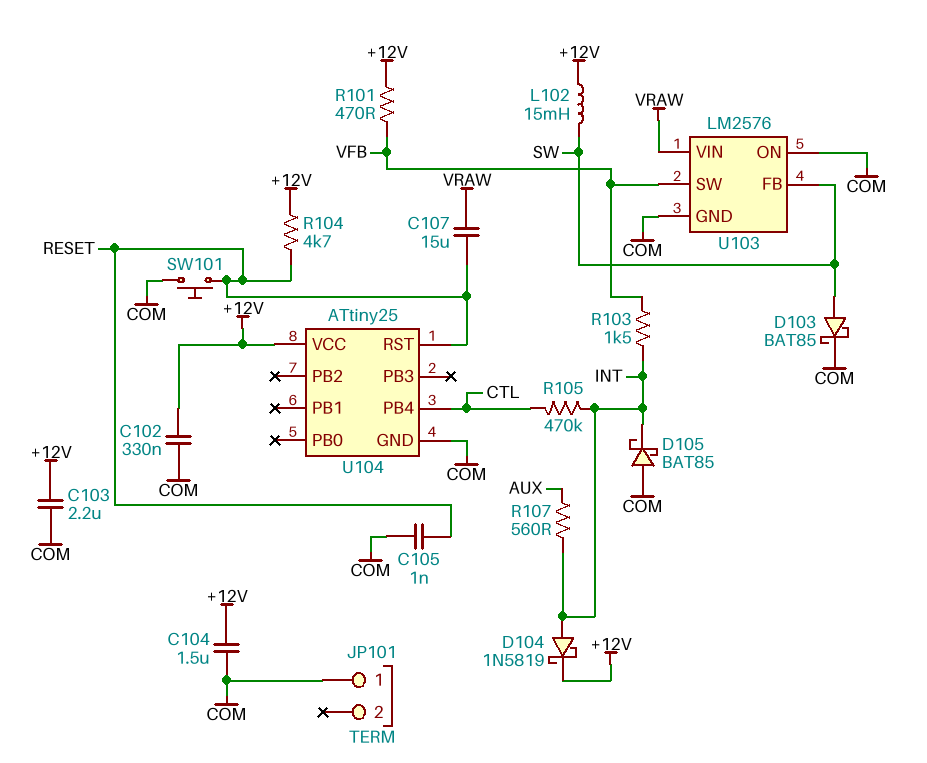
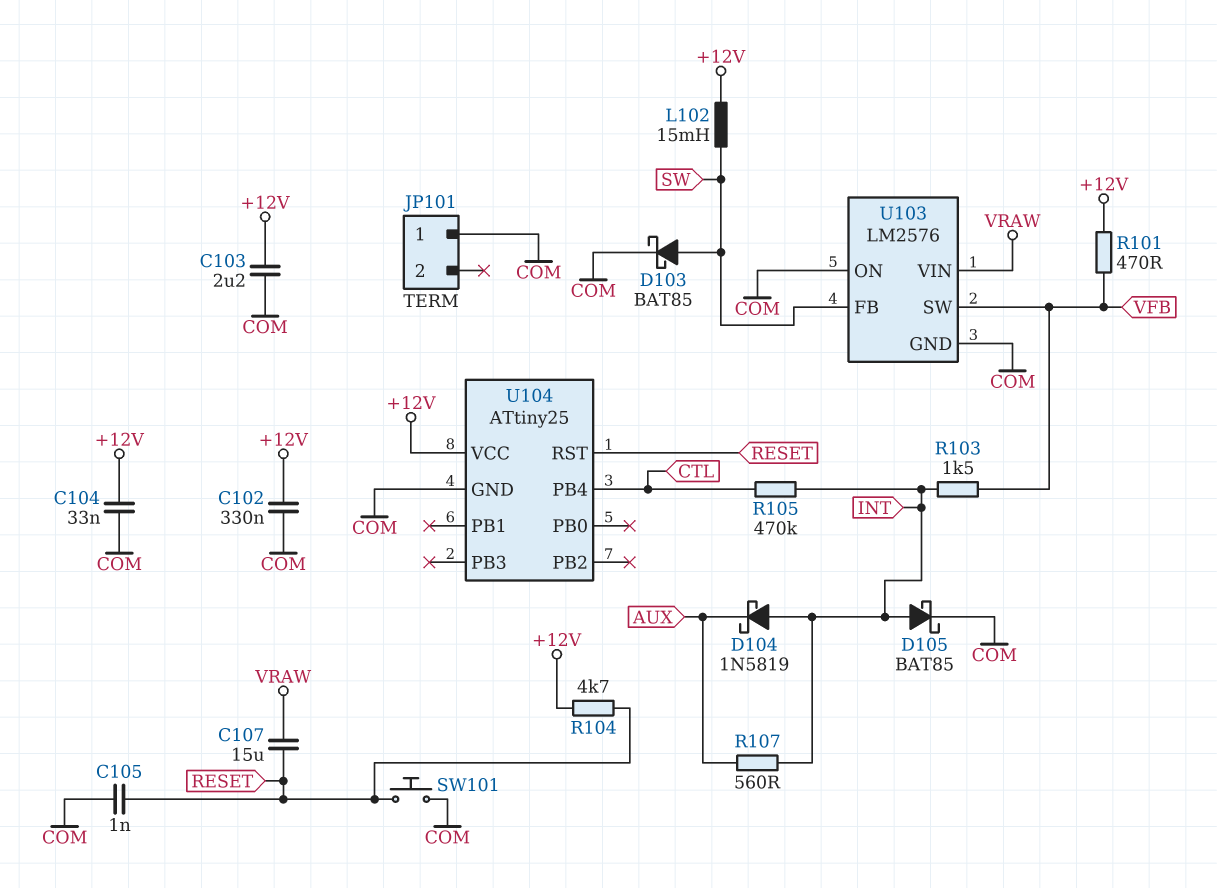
C104: 1.5uF (+12V, COM) -> 33nF (+12V, COM)
D104: schottky 1N5819 (A INT, K +12V) -> schottky 1N5819 (A INT, K AUX)
D105: schottky BAT85 (A COM, K INT) -> schottky BAT85 (A INT, K COM)

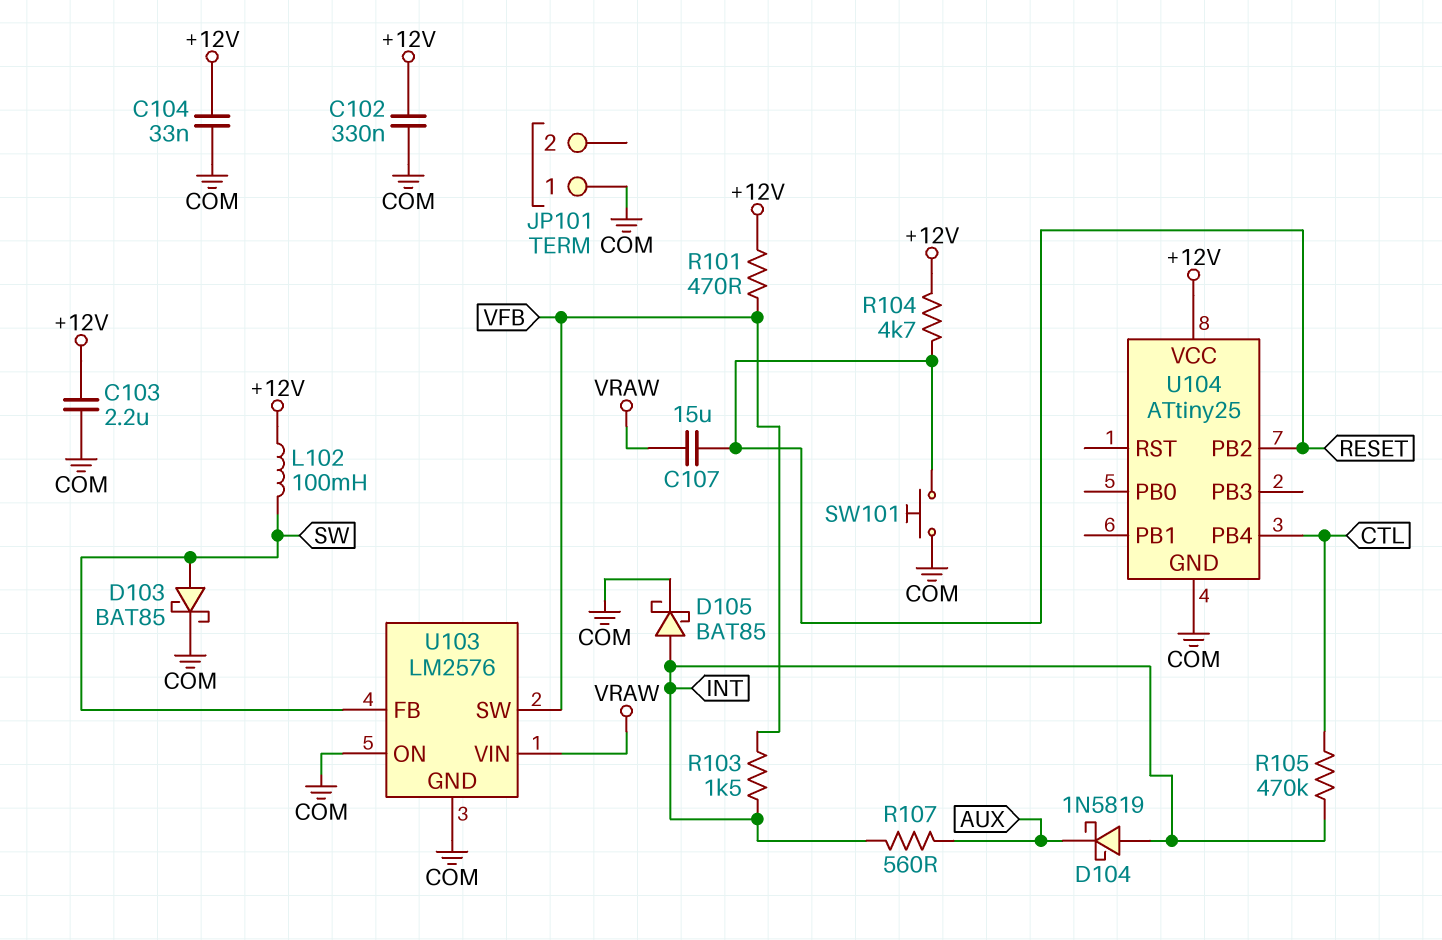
C105: 1nF (COM, RESET) -> none
L102: 15mH (+12V, SW) -> 100mH (+12V, SW)
U104 pin PB2: none -> RESET
U104 pin RST: RESET -> none

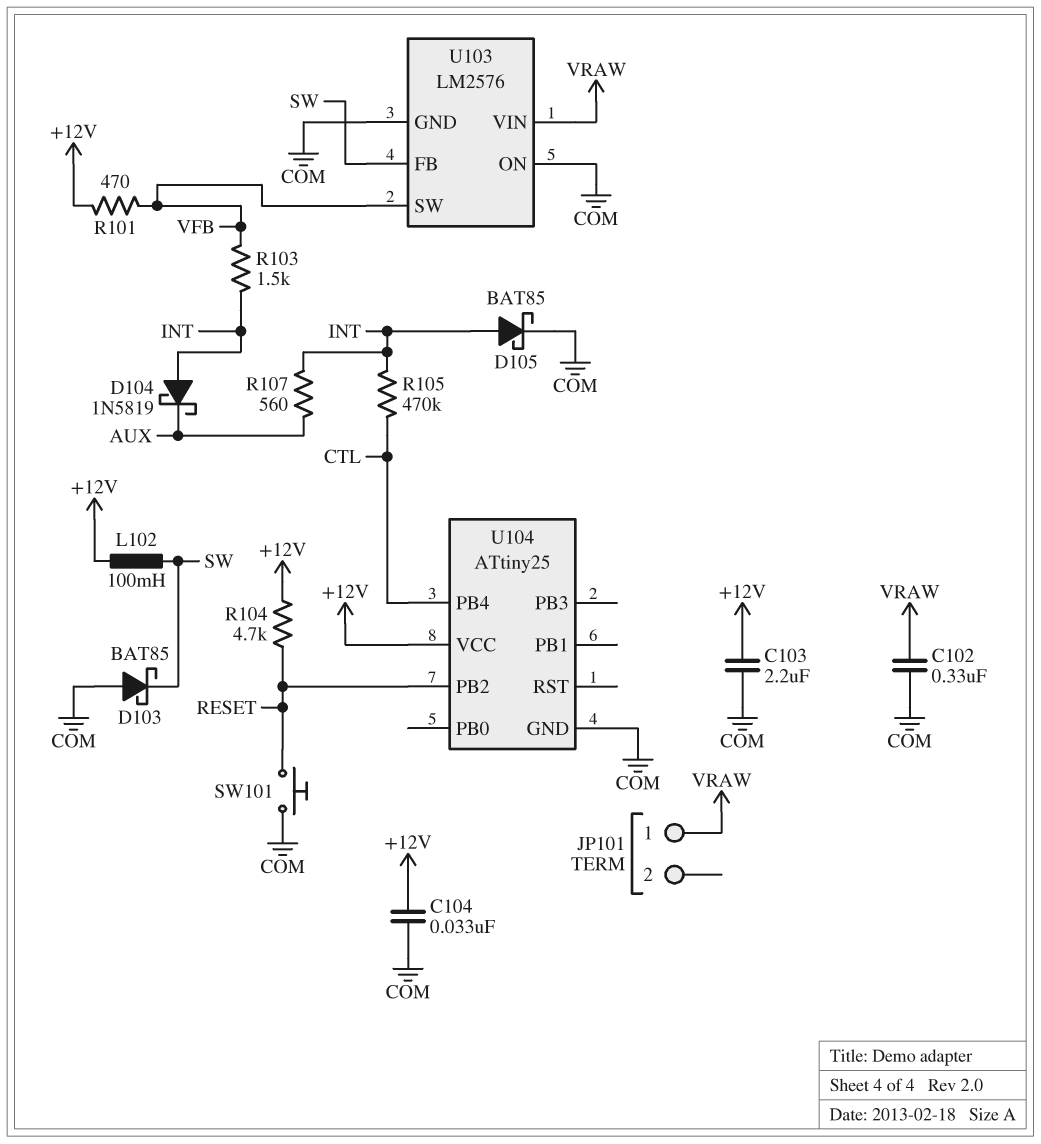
C102: 330nF (+12V, COM) -> 330nF (COM, VRAW)
C107: 15uF (RESET, VRAW) -> none
D103: schottky BAT85 (A SW, K COM) -> schottky BAT85 (A COM, K SW)
JP101 pin 1: COM -> VRAW

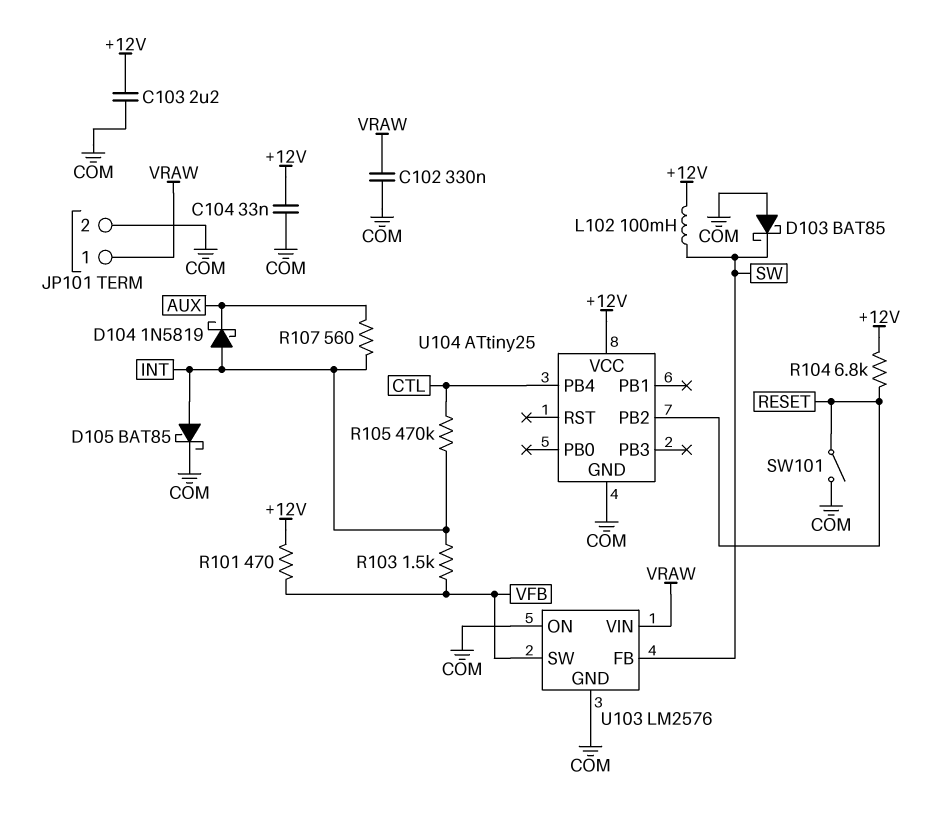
JP101 pin 2: none -> COM
R104: 4.7k (+12V, RESET) -> 6.8k (+12V, RESET)
SW101: button (COM, RESET) -> switch (COM, RESET)

